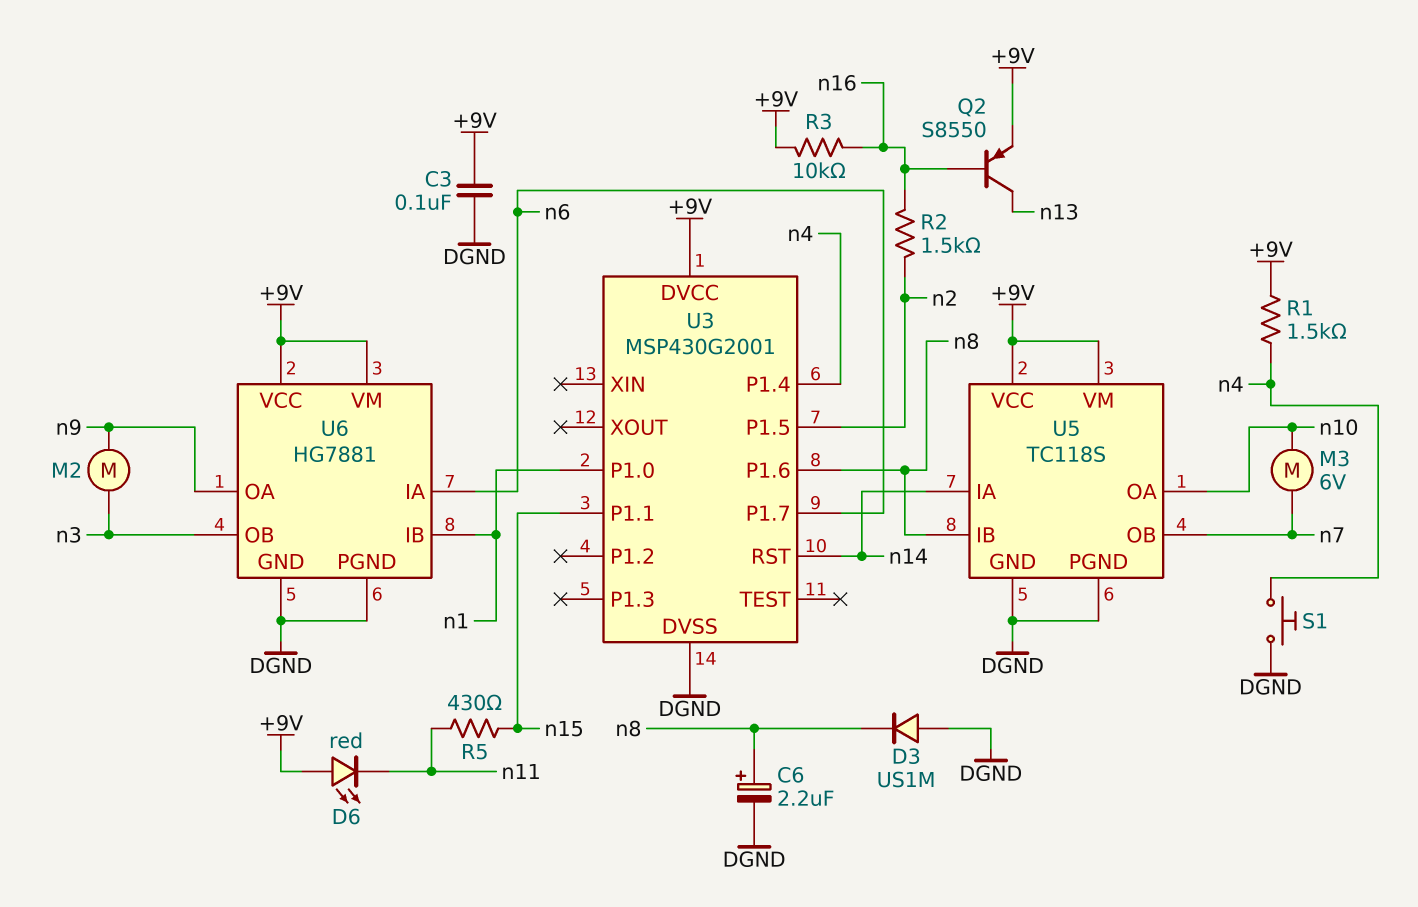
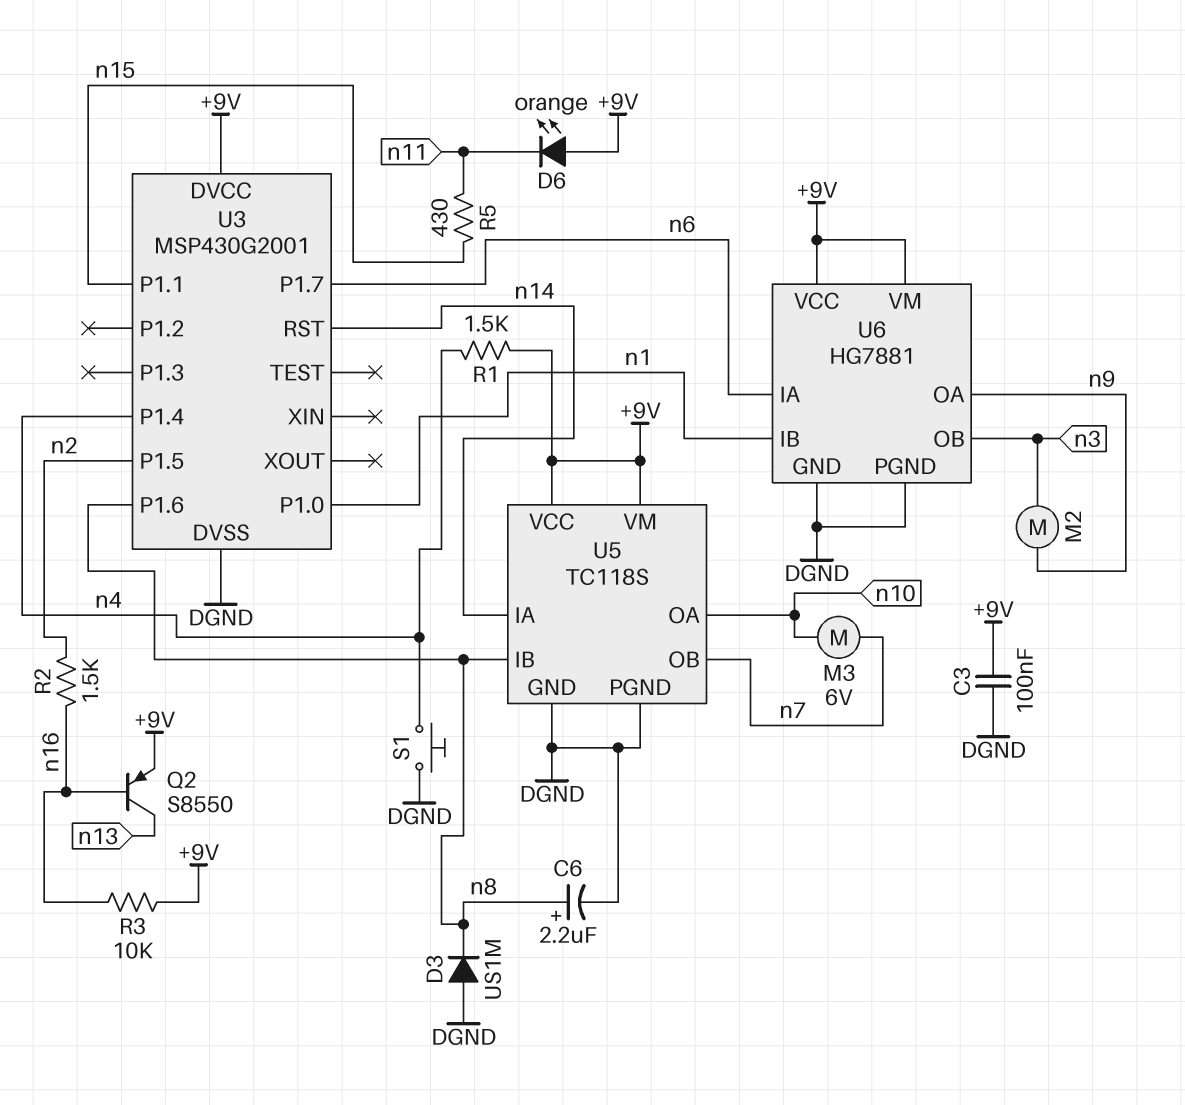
D6: LED red (A +9V, K n11) -> LED orange (A +9V, K n11)

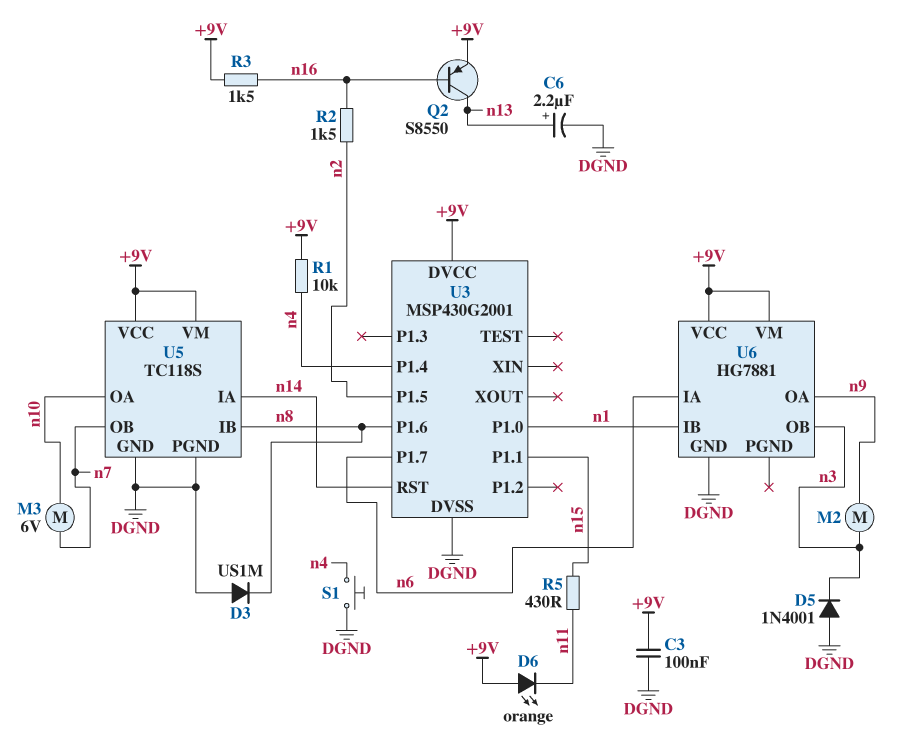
C6: 2.2uF (plus n8, minus DGND) -> 2.2uF (plus n13, minus DGND)
D5: none -> diode 1N4001 (A DGND, K n3)
R1: 1.5k (+9V, n4) -> 10k (+9V, n4)
R3: 10k (+9V, n16) -> 1.5k (+9V, n16)
U6 pin PGND: DGND -> none

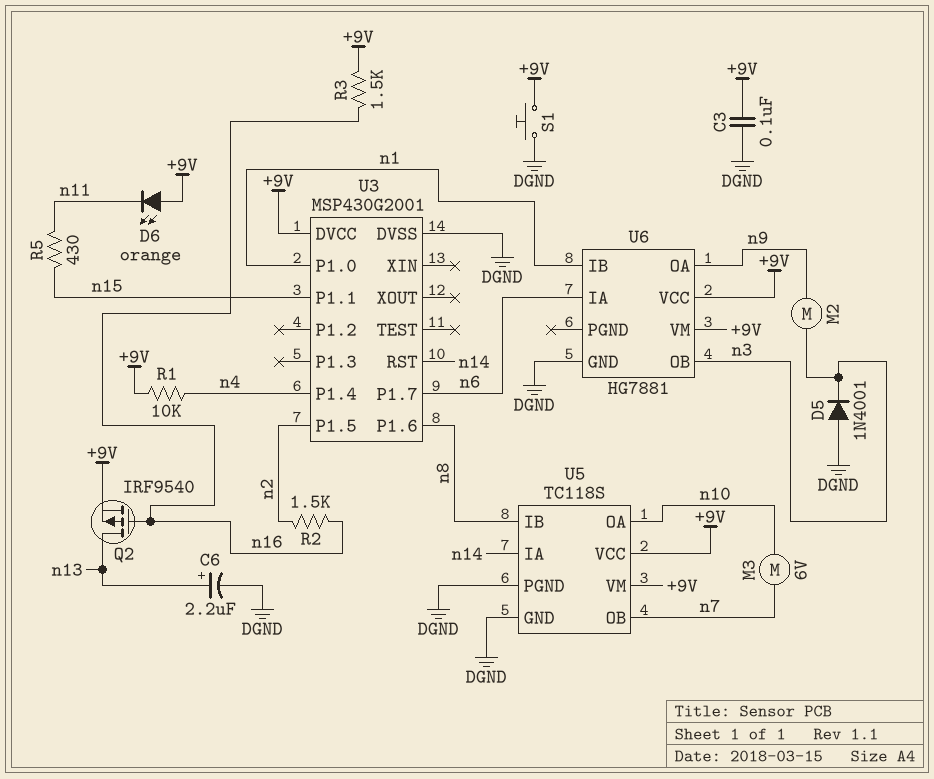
D3: diode US1M (A DGND, K n8) -> none
Q2: PNP S8550 (B n16, C n13, E +9V) -> PMOS IRF9540 (G n16, D n13, S +9V)
S1: button (DGND, n4) -> button (+9V, DGND)

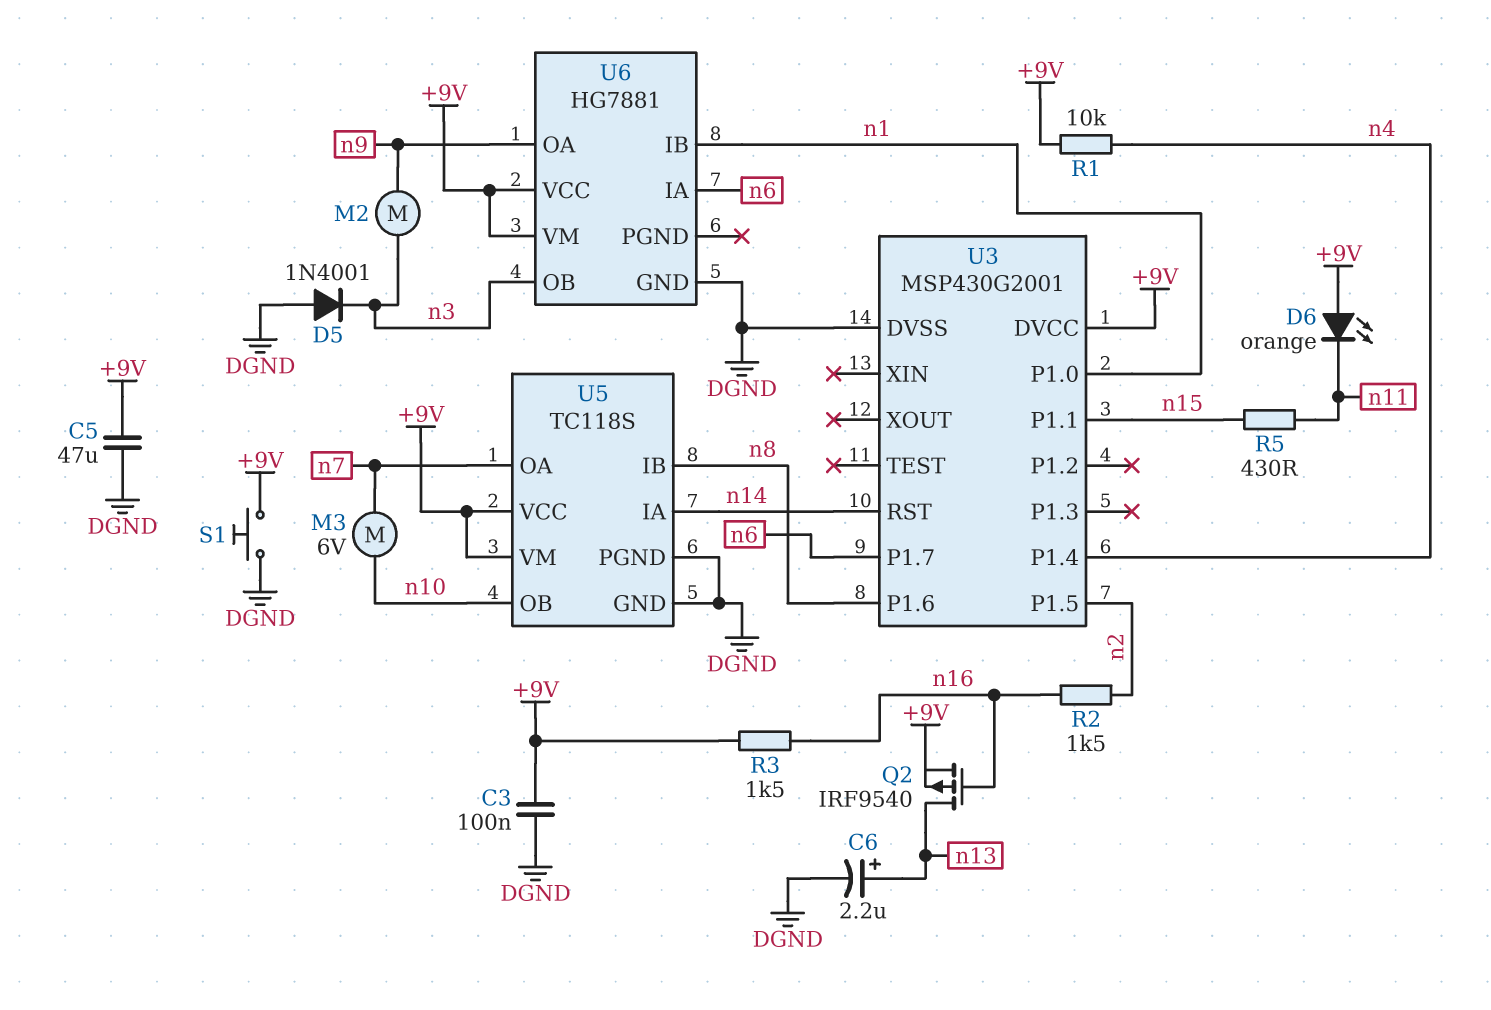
C5: none -> 47uF (+9V, DGND)
U5 pin OA: n10 -> n7
U5 pin OB: n7 -> n10

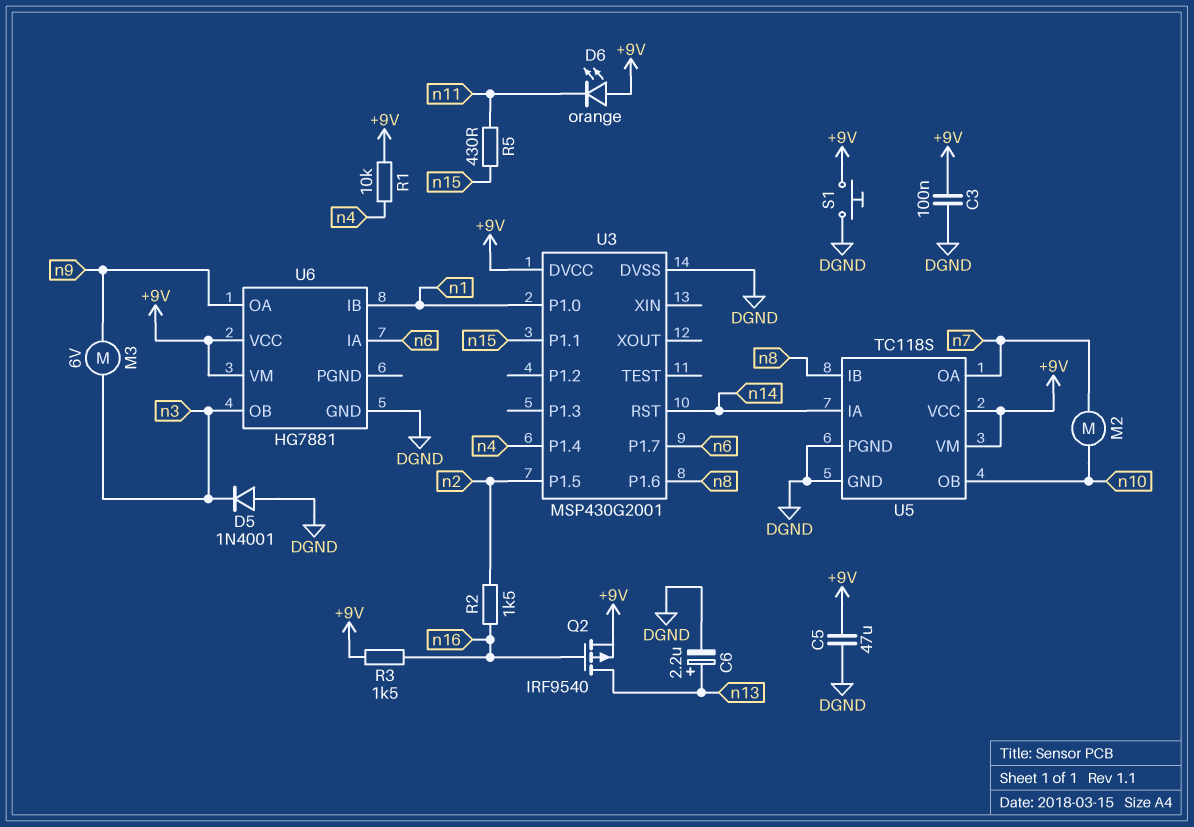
M2: motor (n3, n9) -> motor (n7, n10)
M3: motor 6V (n7, n10) -> motor 6V (n3, n9)

